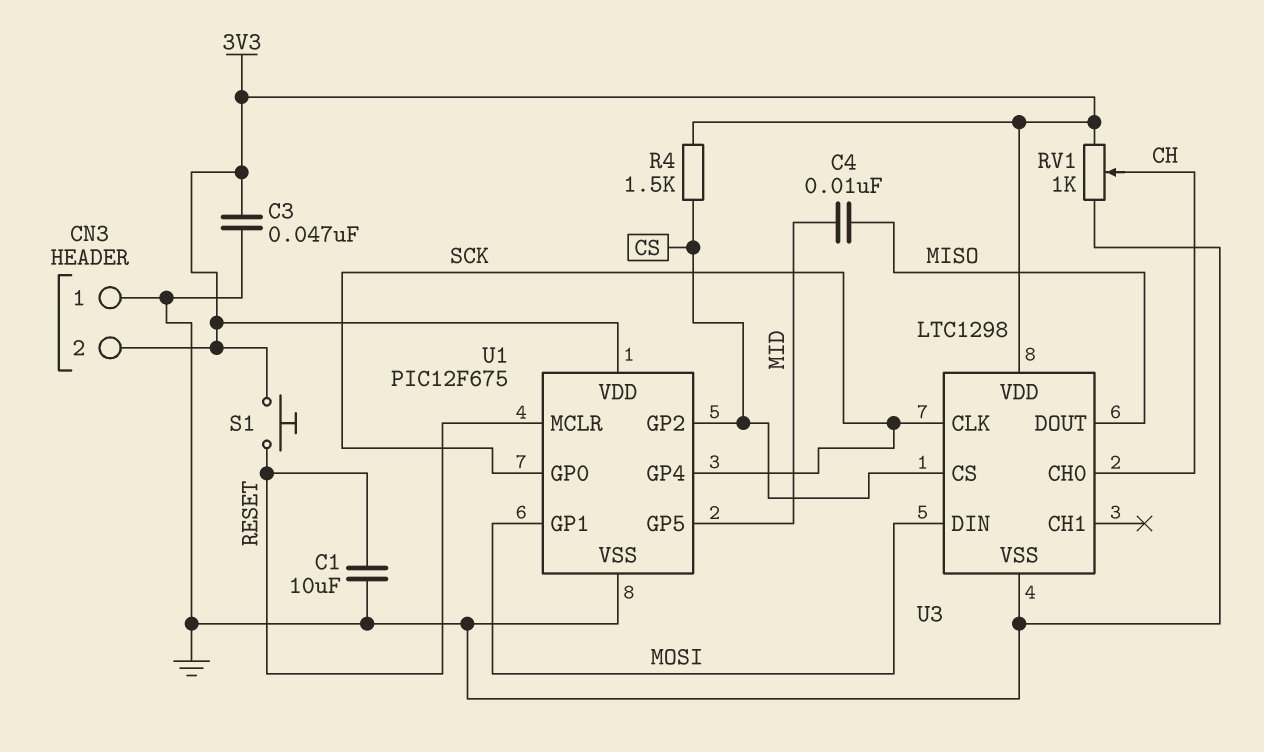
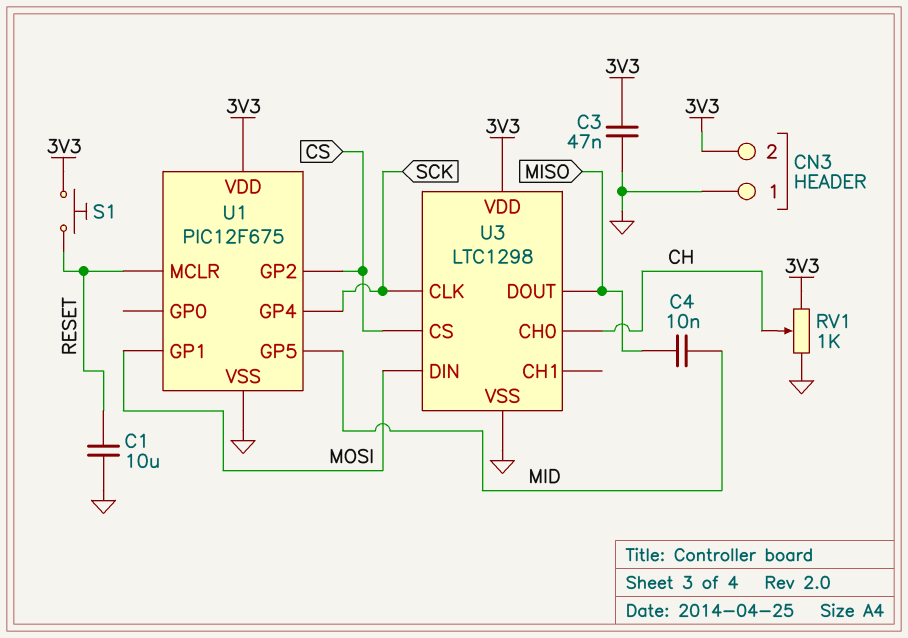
R4: 1.5k (3V3, CS) -> none
U1 pin GP0: SCK -> none

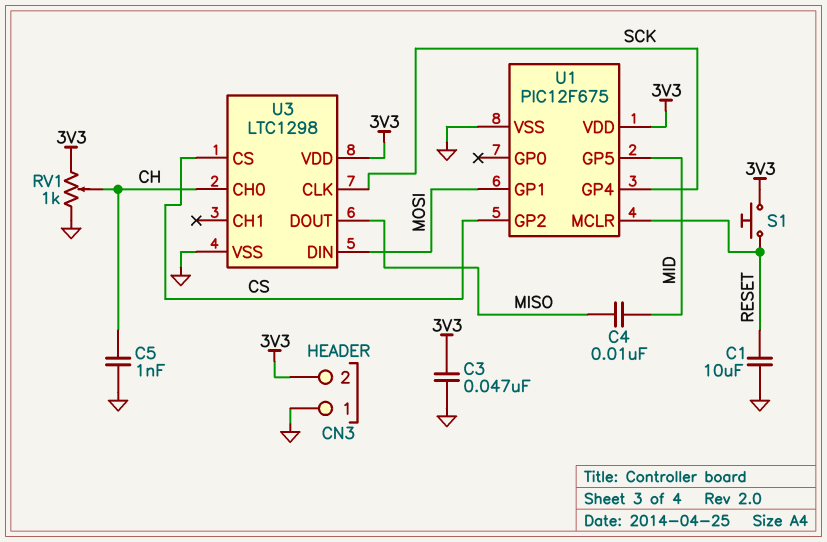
C5: none -> 1nF (CH, GND)

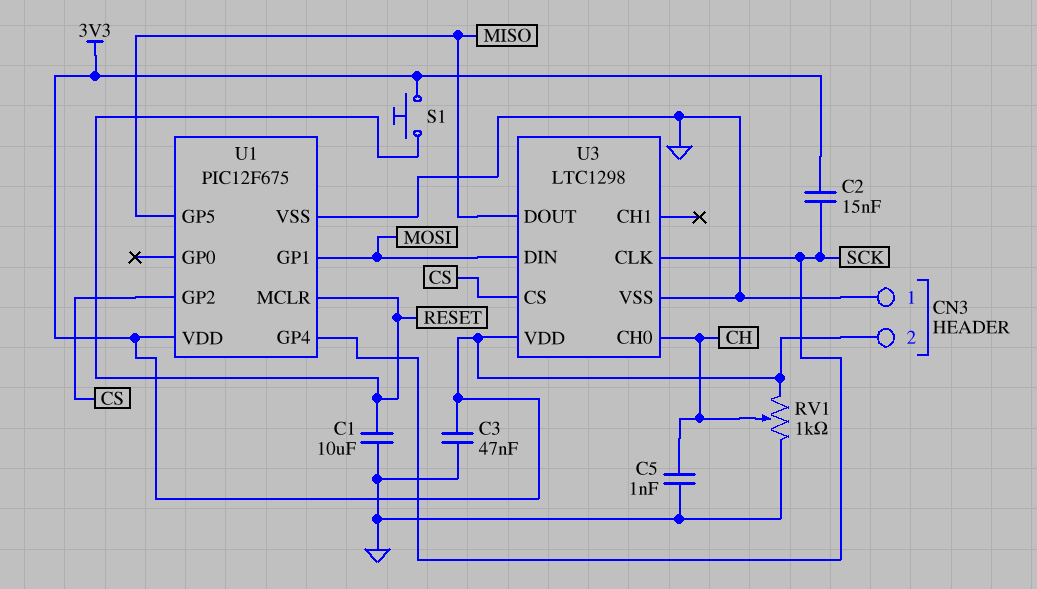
C2: none -> 15nF (3V3, SCK)
C4: 10nF (MID, MISO) -> none
U1 pin GP5: MID -> MISO

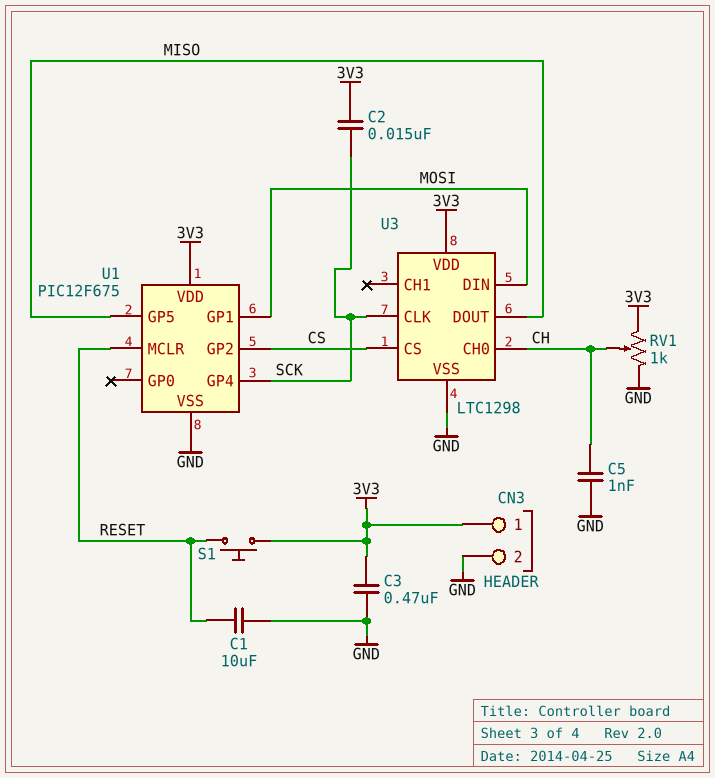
C3: 47nF (3V3, GND) -> 470nF (3V3, GND)
CN3 pin 1: GND -> 3V3
CN3 pin 2: 3V3 -> GND

